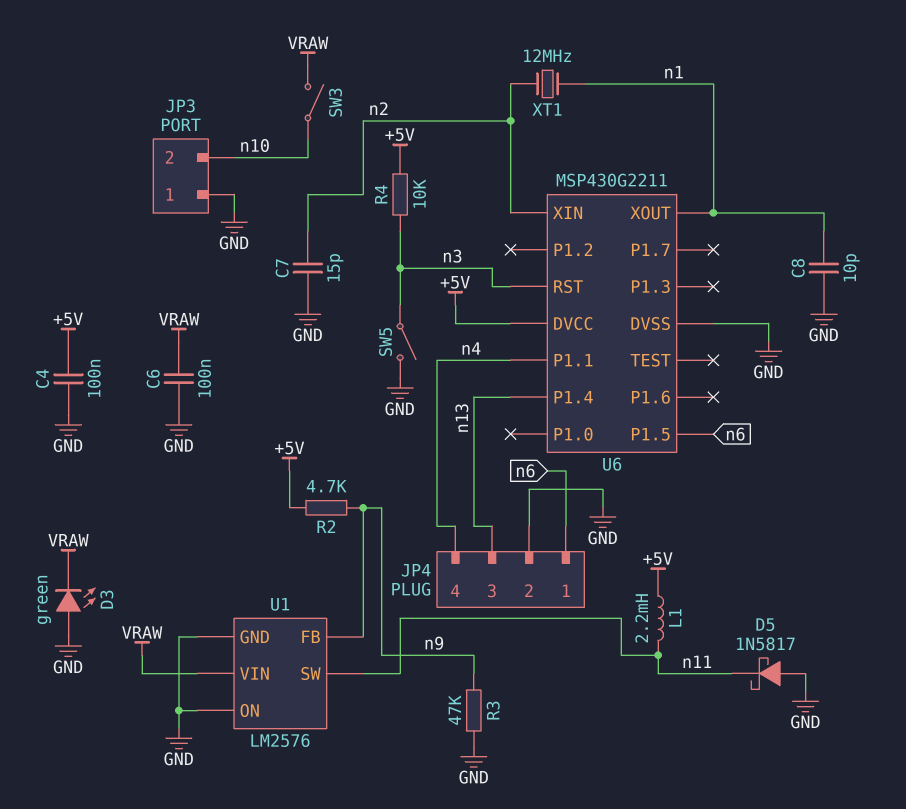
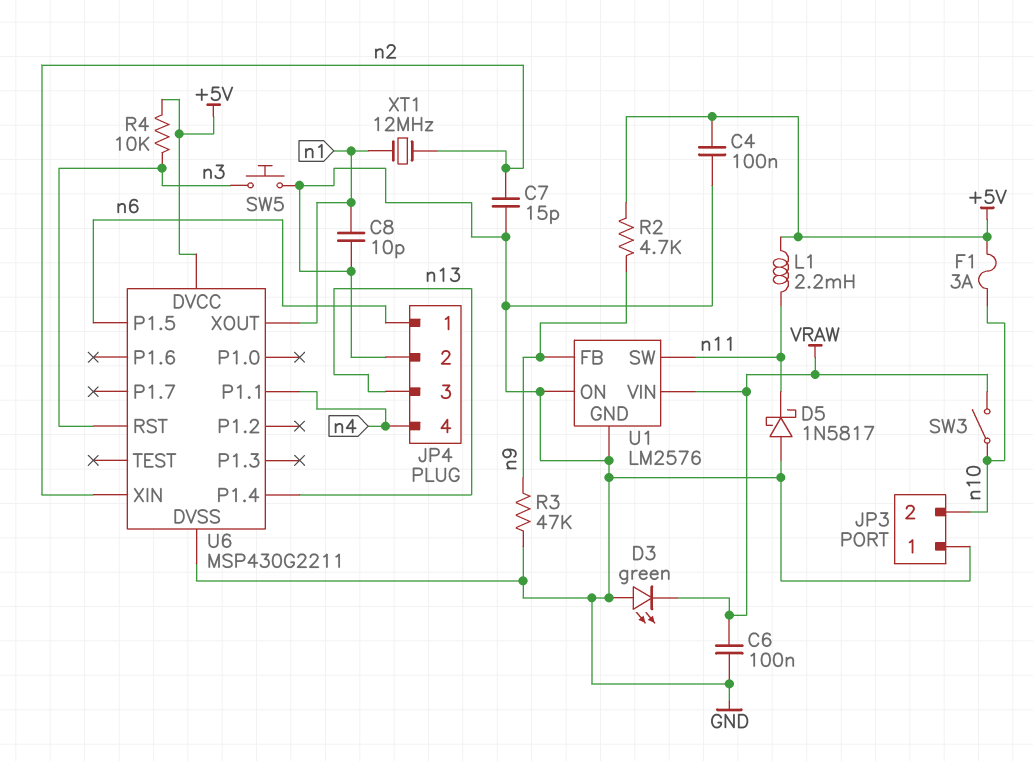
F1: none -> 3A (+5V, n10)
SW5: switch (GND, n3) -> button (GND, n3)

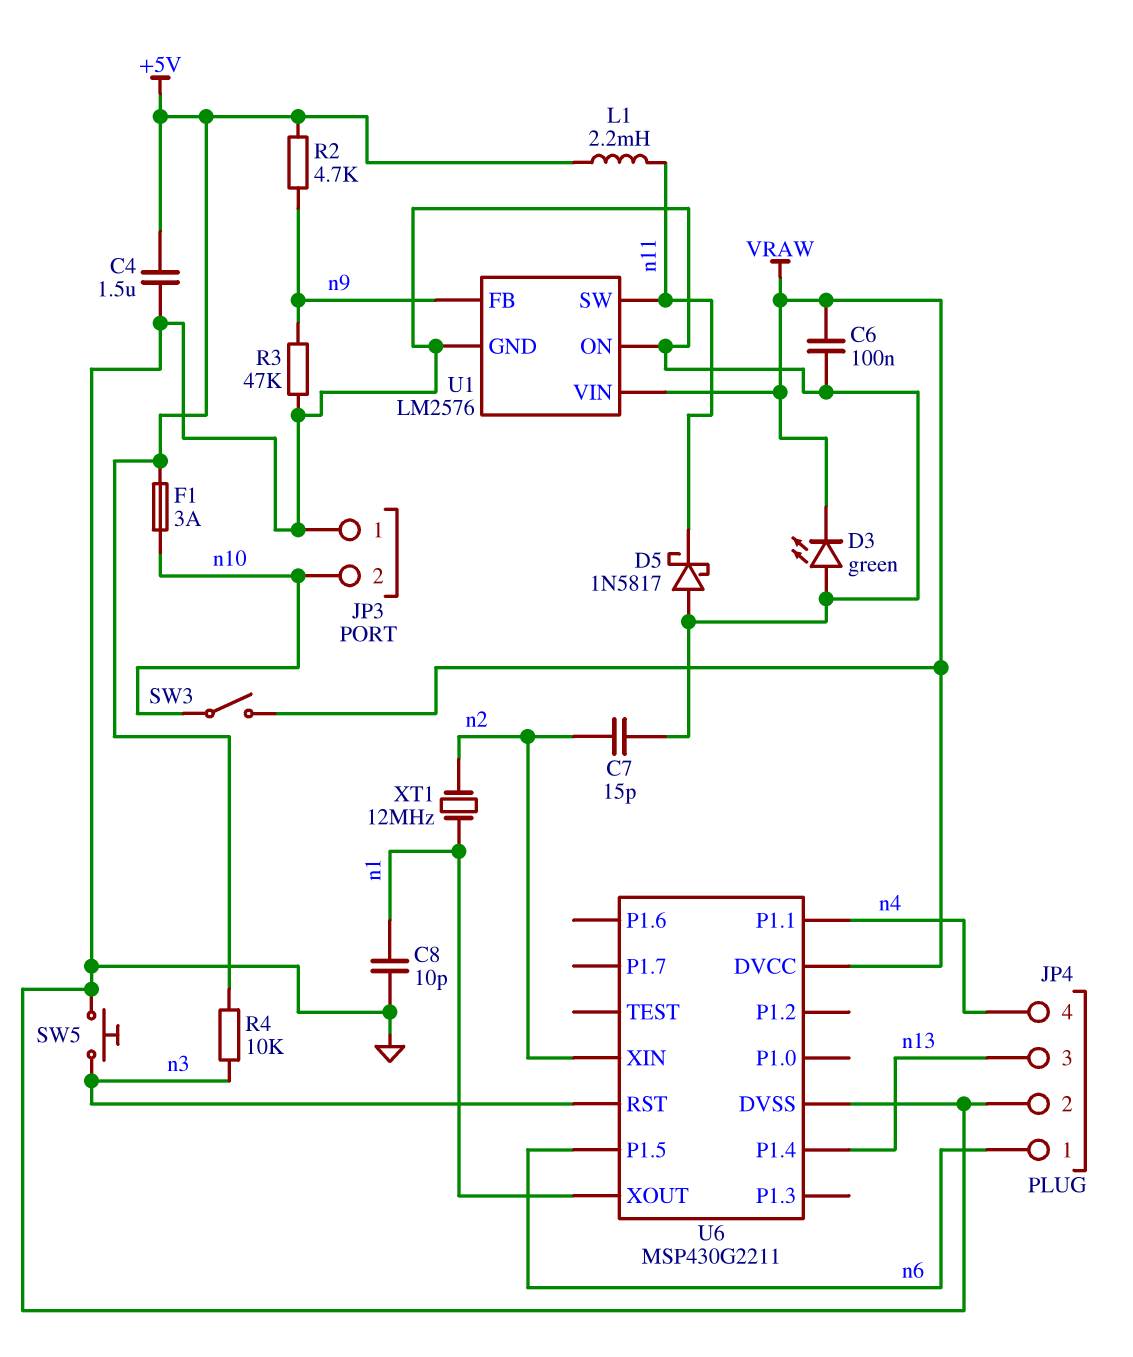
C4: 100nF (+5V, GND) -> 1.5uF (+5V, GND)
U6 pin DVCC: +5V -> VRAW

